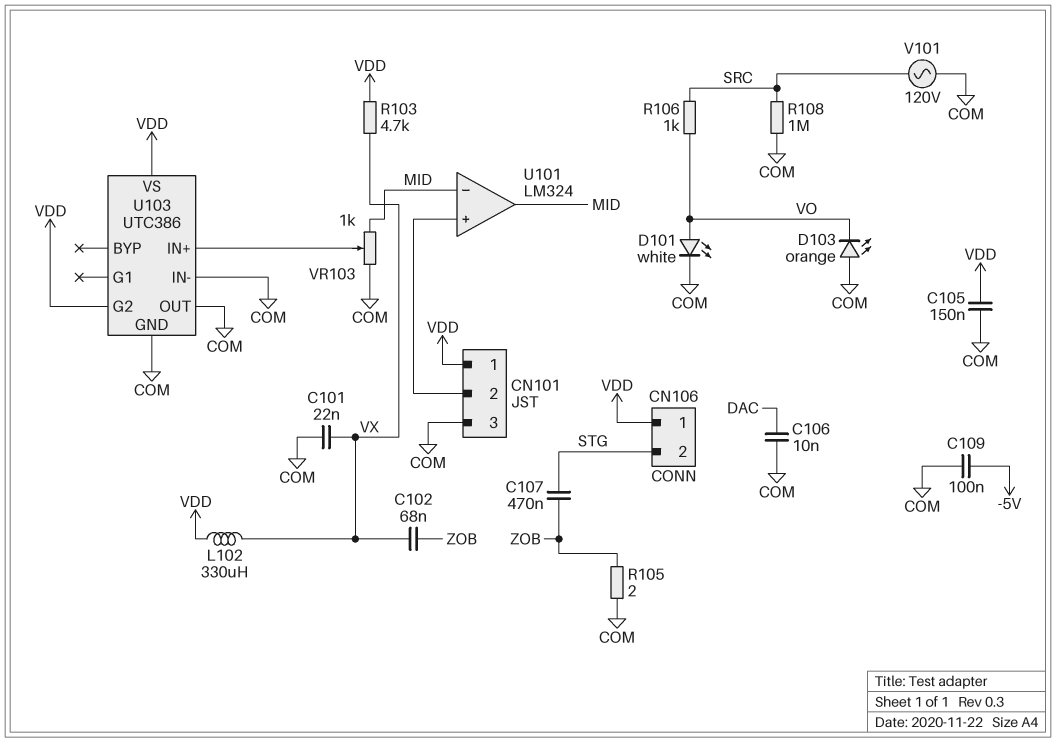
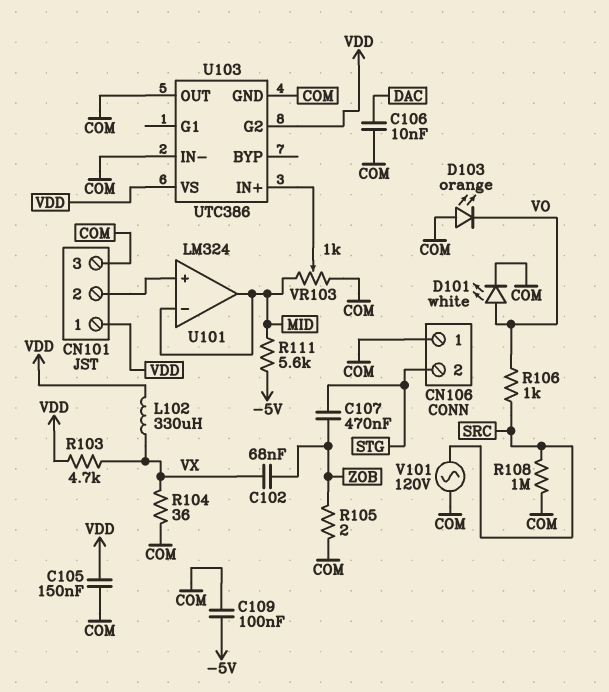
C101: 22nF (COM, VX) -> none
CN106 pin 1: VDD -> COM
R104: none -> 36 (COM, VX)
R111: none -> 5.6k (-5V, MID)

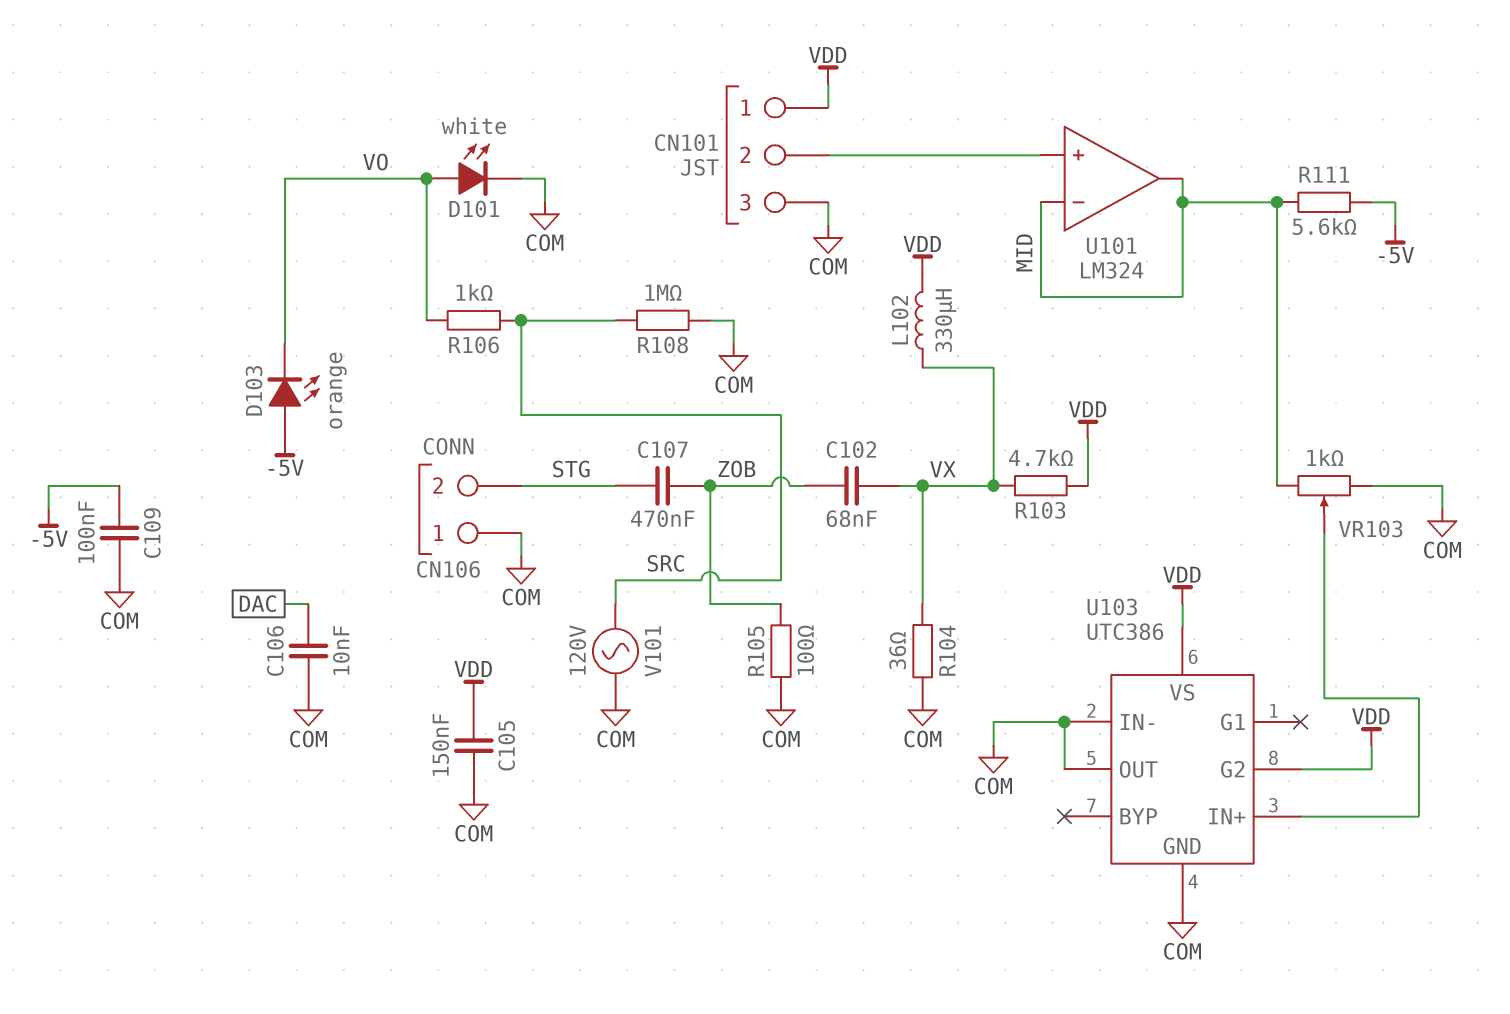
D103: LED orange (A COM, K VO) -> LED orange (A -5V, K VO)
R105: 2 (COM, ZOB) -> 100 (COM, ZOB)

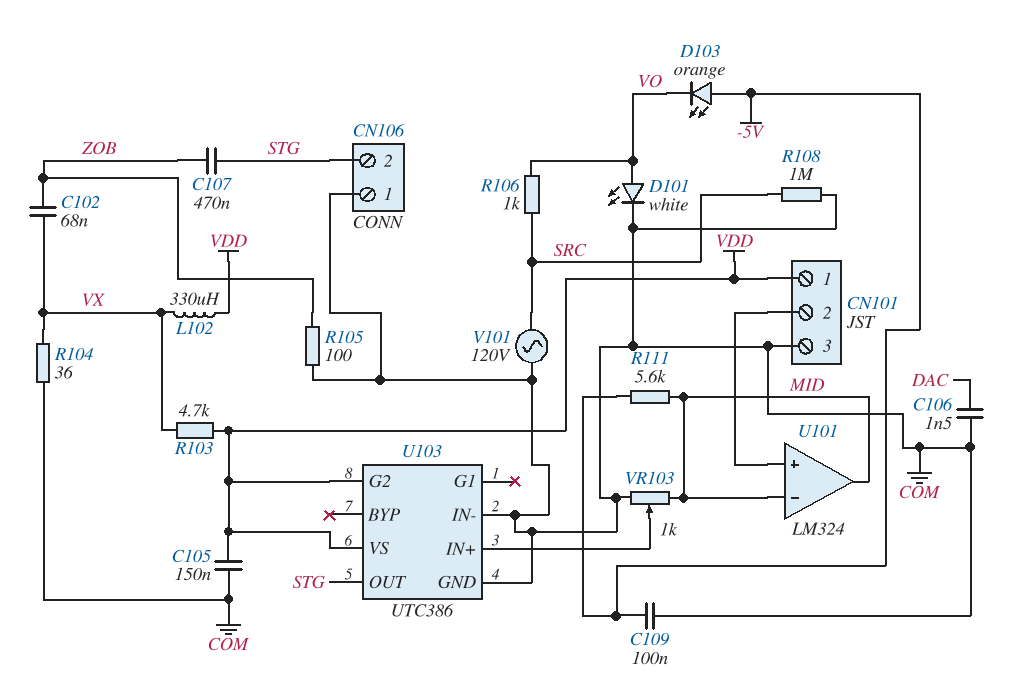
C106: 10nF (COM, DAC) -> 1.5nF (COM, DAC)
U103 pin OUT: COM -> STG

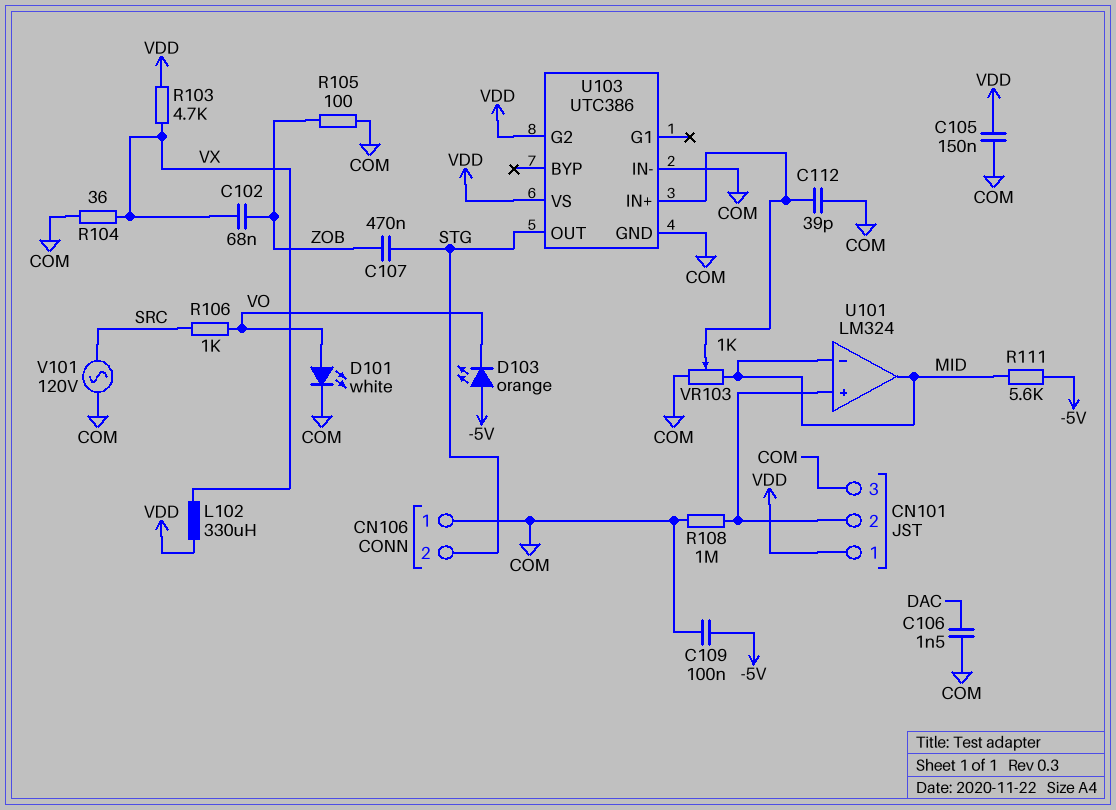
C112: none -> 39pF (COM, U103/IN+)
R108: 1M (COM, SRC) -> 1M (CN101/2, COM)

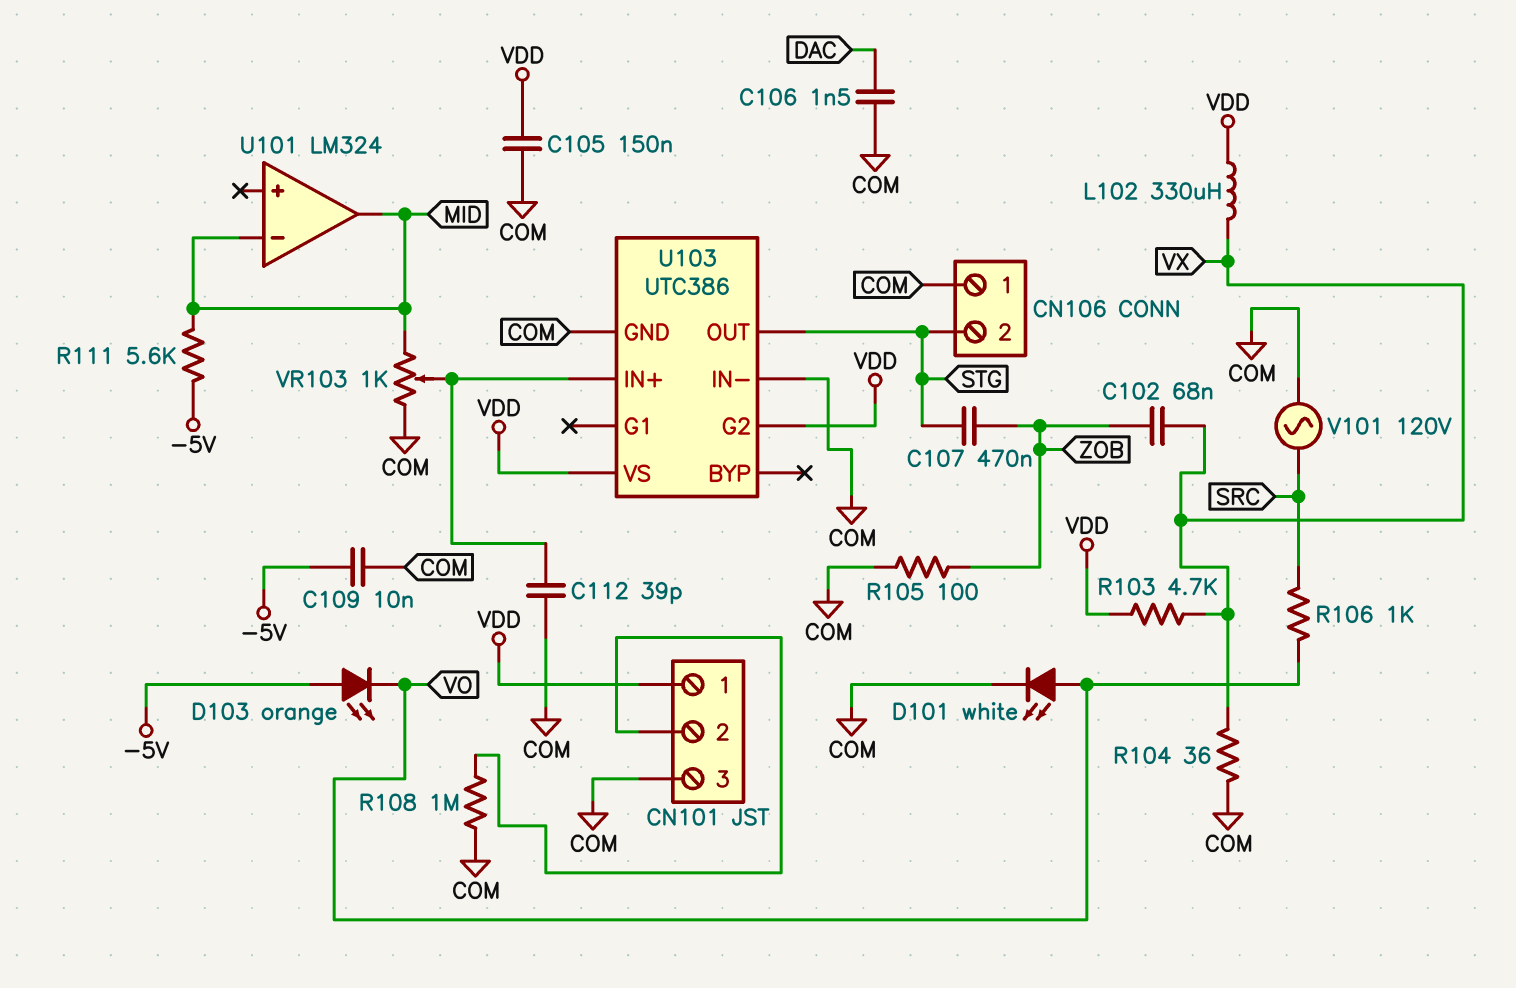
C109: 100nF (-5V, COM) -> 10nF (-5V, COM)
U101 pin in+: CN101/2 -> none

